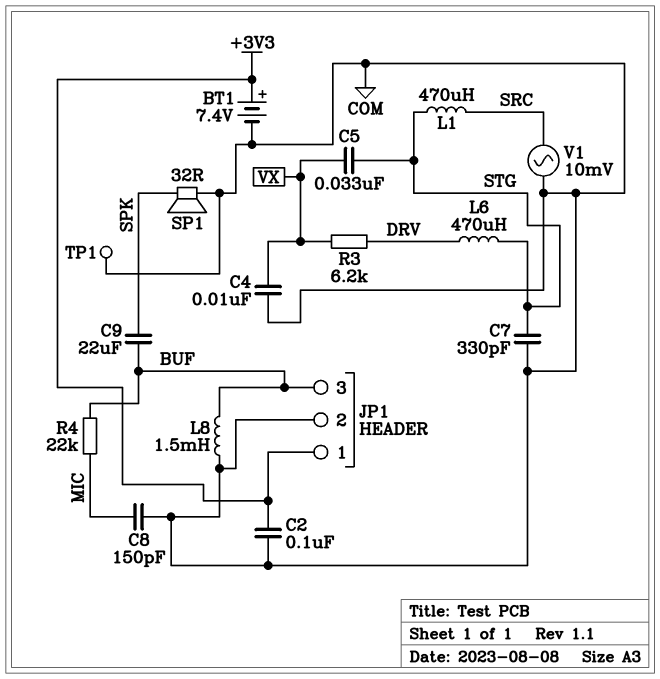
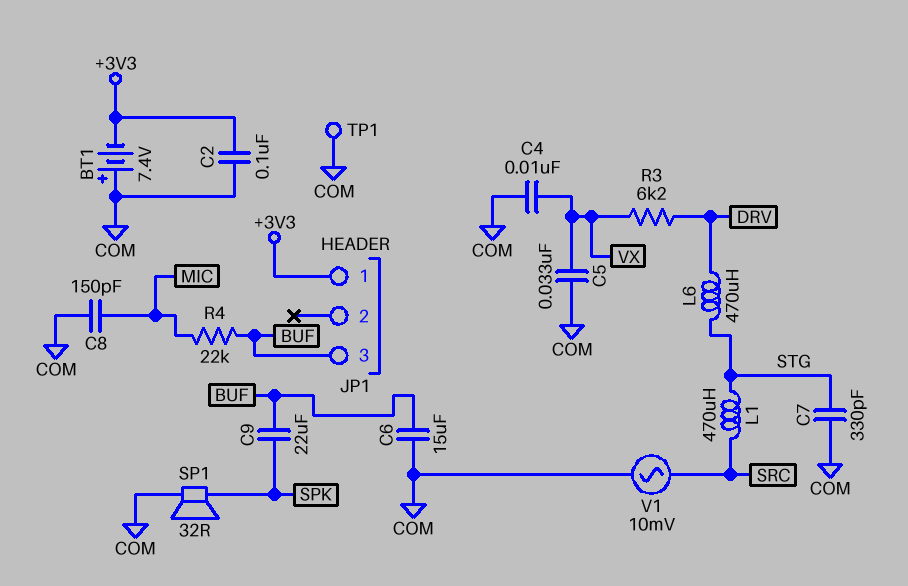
BT1: 7.4V (plus +3V3, minus COM) -> 7.4V (plus COM, minus +3V3)
C5: 33nF (STG, VX) -> 33nF (COM, VX)
C6: none -> 15uF (BUF, COM)
JP1 pin 2: COM -> none
L8: 1.5mH (BUF, COM) -> none

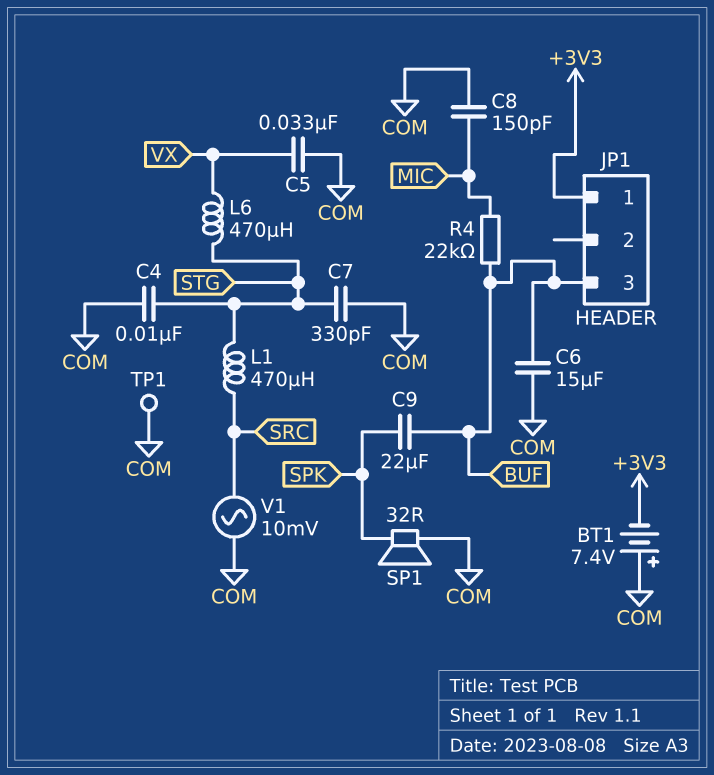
C2: 100nF (+3V3, COM) -> none
C4: 10nF (COM, VX) -> 10nF (COM, STG)
L6: 470uH (DRV, STG) -> 470uH (STG, VX)
R3: 6.2k (DRV, VX) -> none

